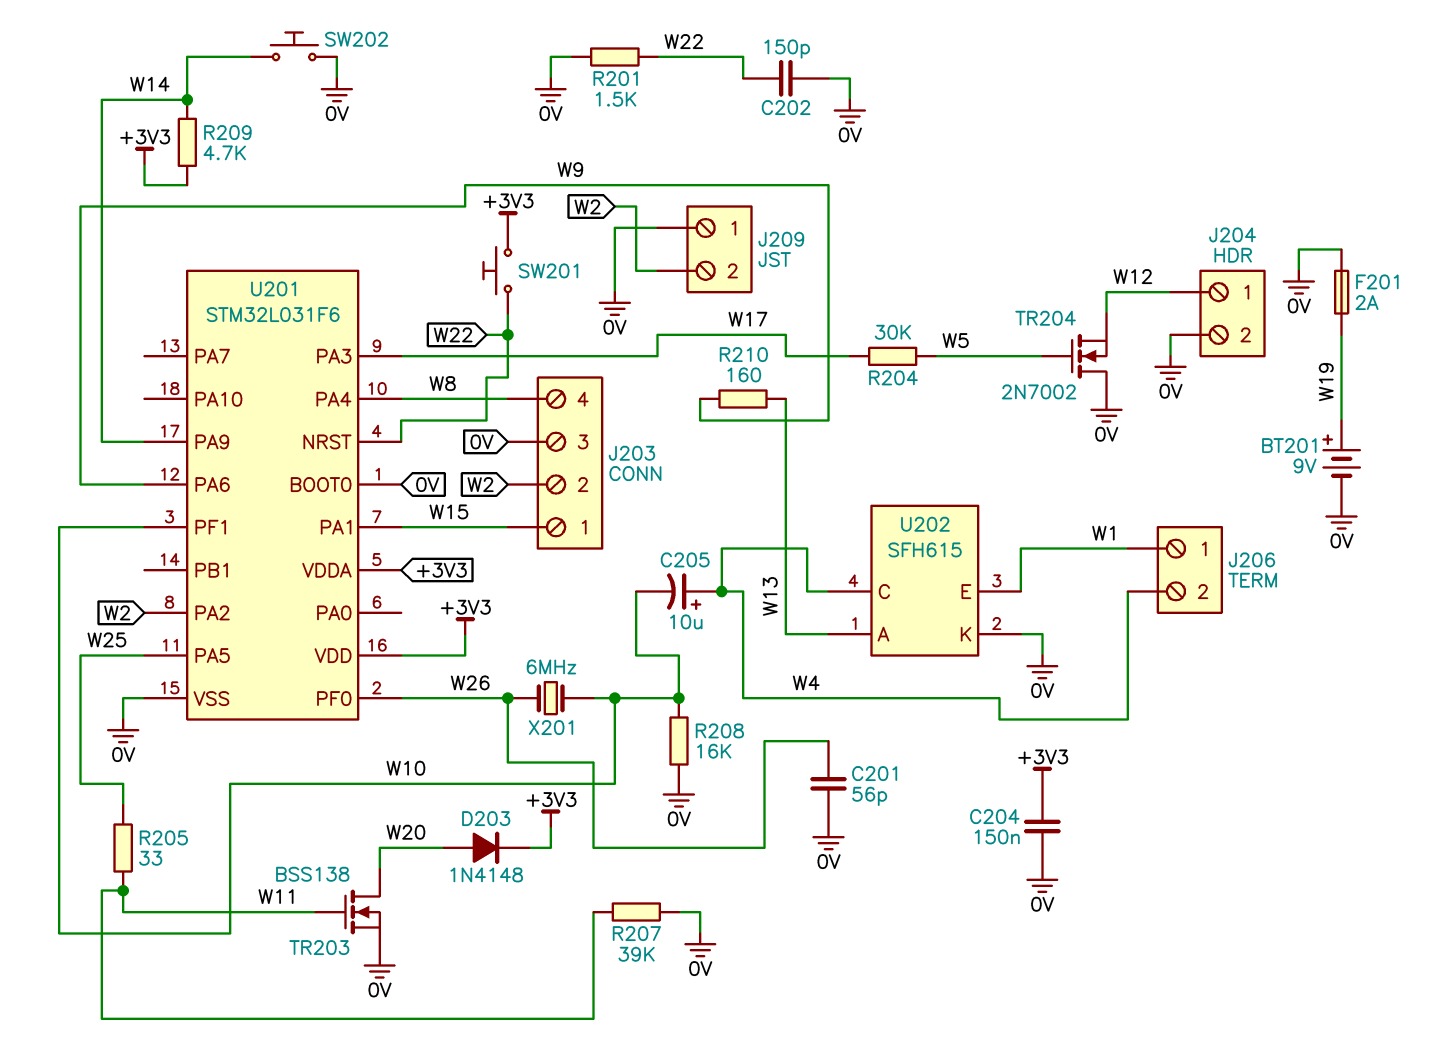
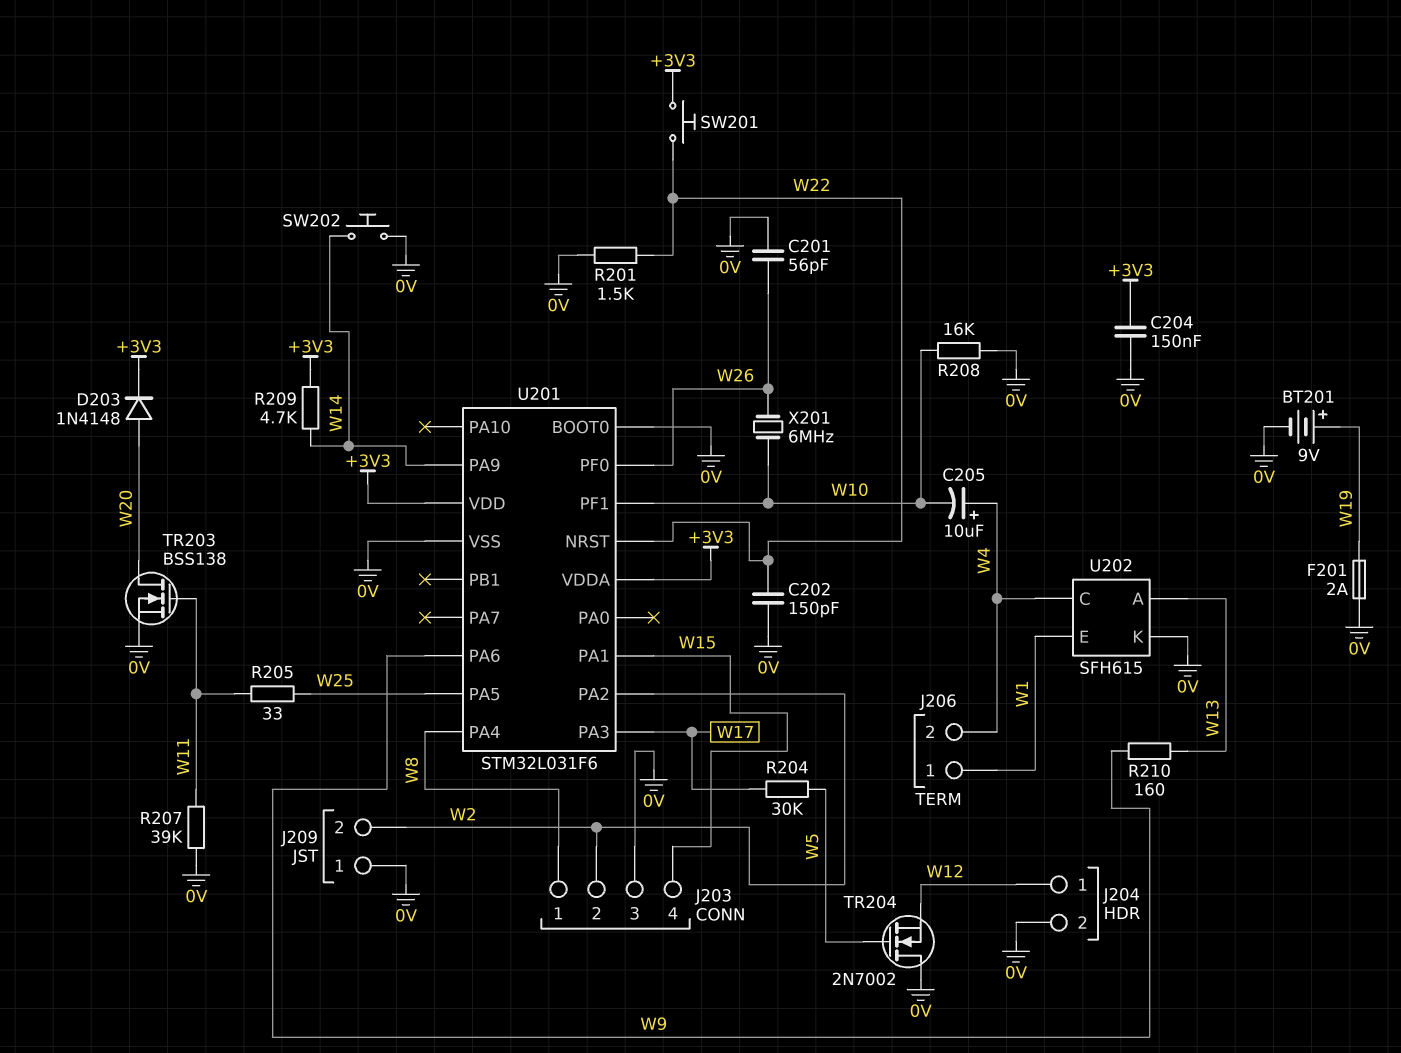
J203 pin 1: W15 -> W8
J203 pin 4: W8 -> W15

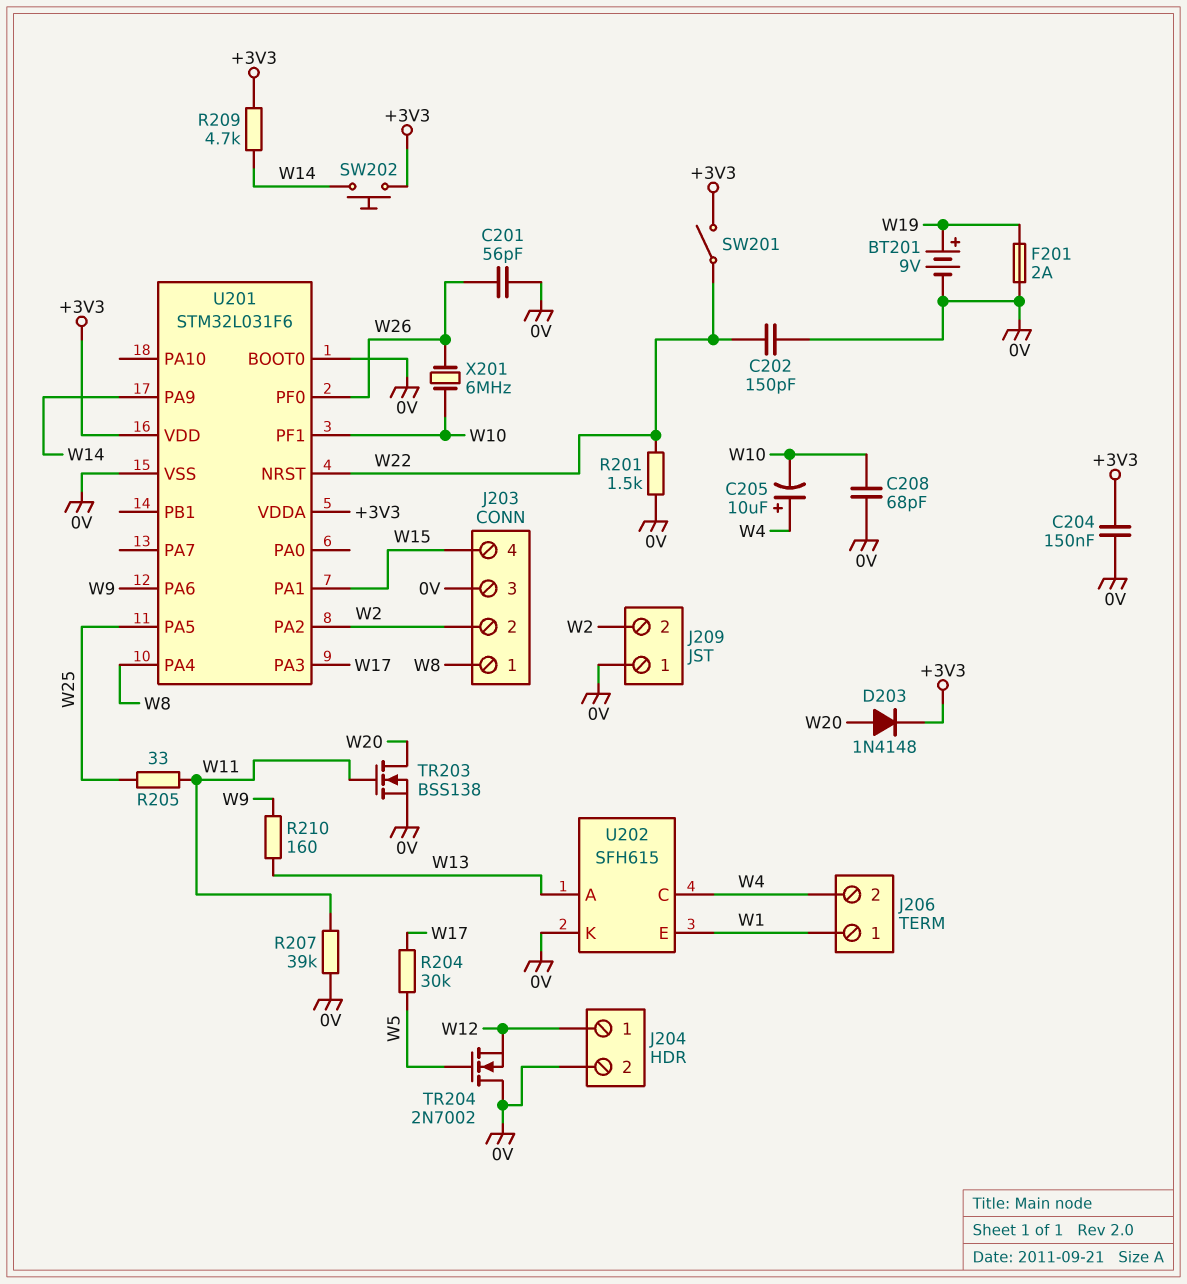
C208: none -> 68pF (0V, W10)
R208: 16k (0V, W10) -> none
SW201: button (+3V3, W22) -> switch (+3V3, W22)
SW202: button (0V, W14) -> button (+3V3, W14)

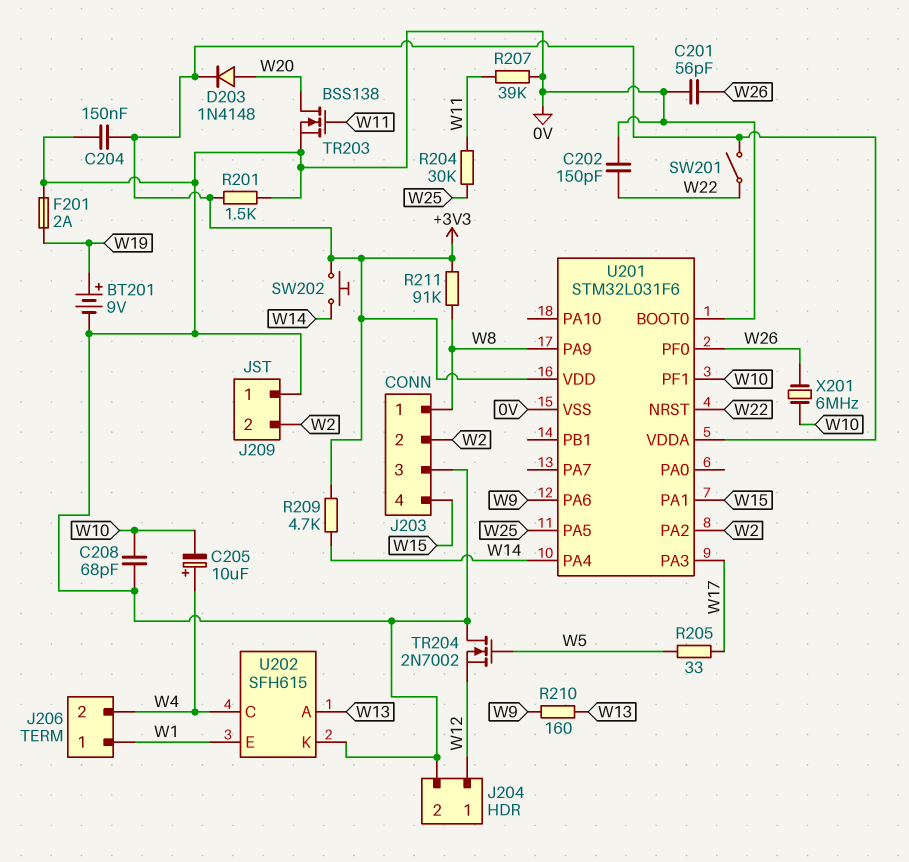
R201: 1.5k (0V, W22) -> 1.5k (+3V3, 0V)
R204: 30k (W5, W17) -> 30k (W11, W25)
R205: 33 (W11, W25) -> 33 (W5, W17)
R211: none -> 91k (+3V3, W8)
U201 pin PA4: W8 -> W14
U201 pin PA9: W14 -> W8

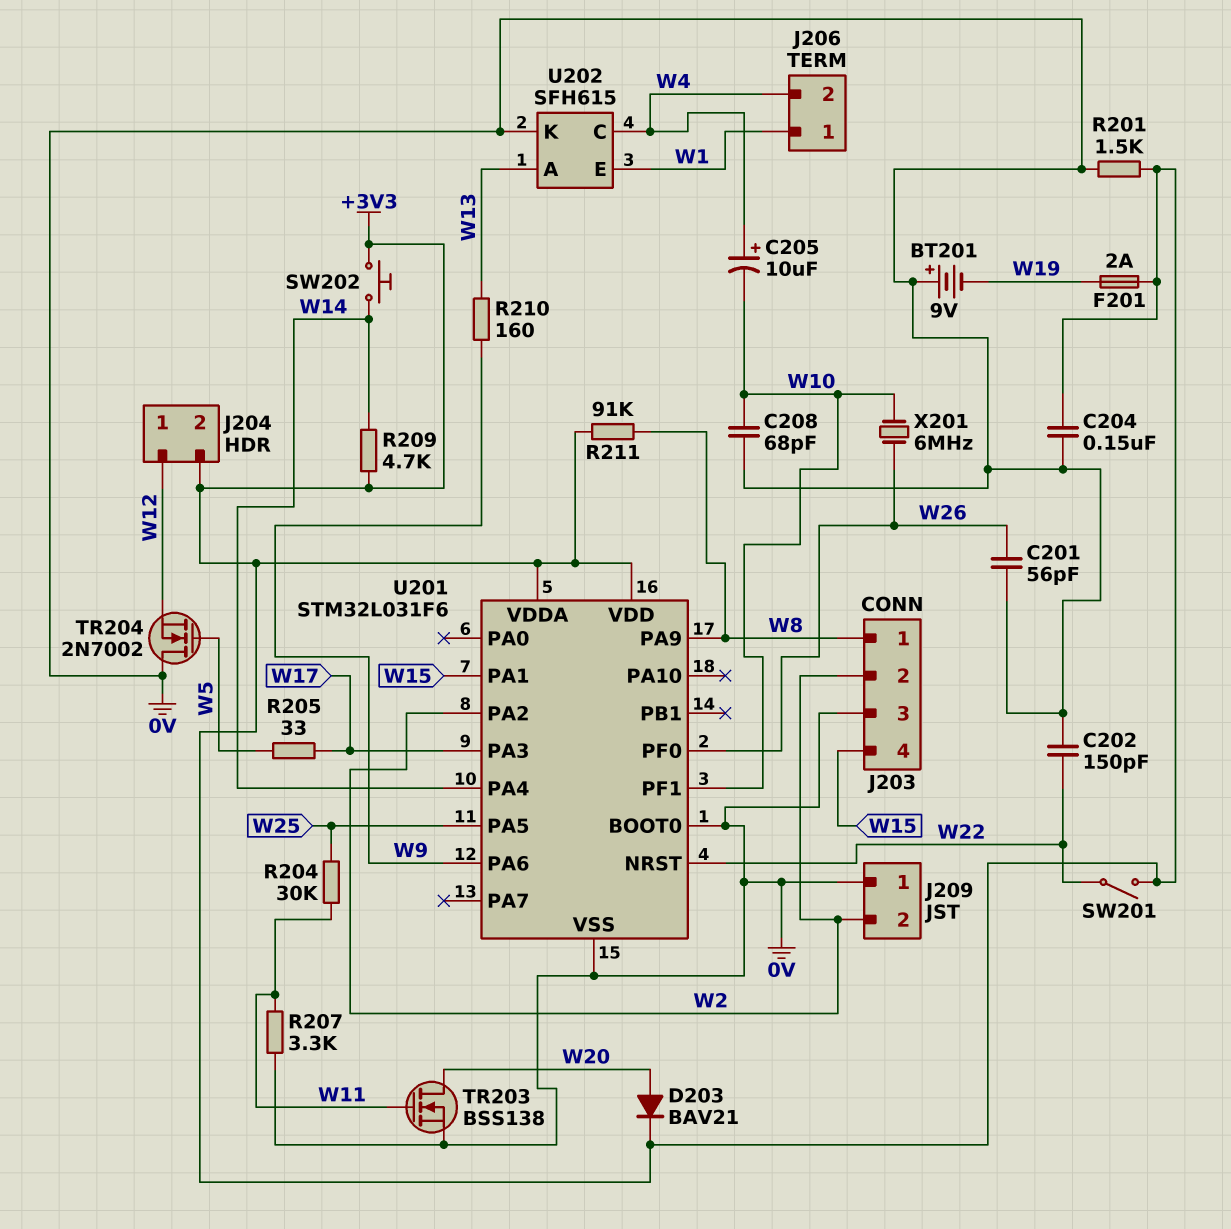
BT201: 9V (plus W19, minus 0V) -> 9V (plus 0V, minus W19)
D203: diode 1N4148 (A W20, K +3V3) -> diode BAV21 (A W20, K +3V3)
F201: 2A (0V, W19) -> 2A (+3V3, W19)
J204 pin 2: 0V -> +3V3
R207: 39k (0V, W11) -> 3.3k (0V, W11)

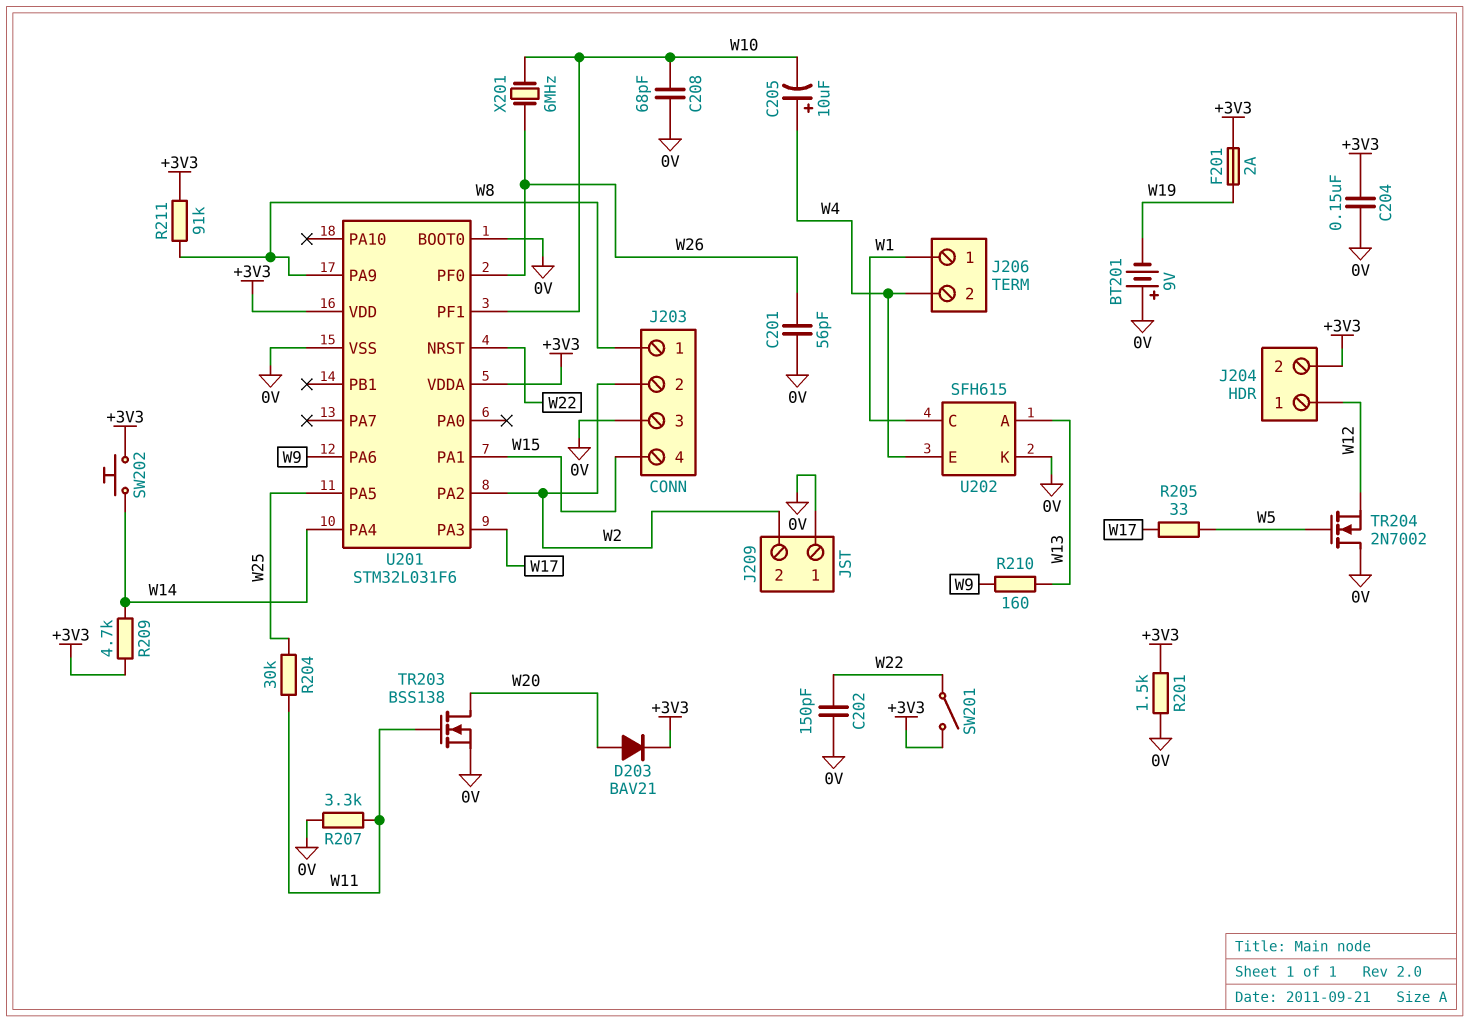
U202 pin C: W4 -> W1
U202 pin E: W1 -> W4

